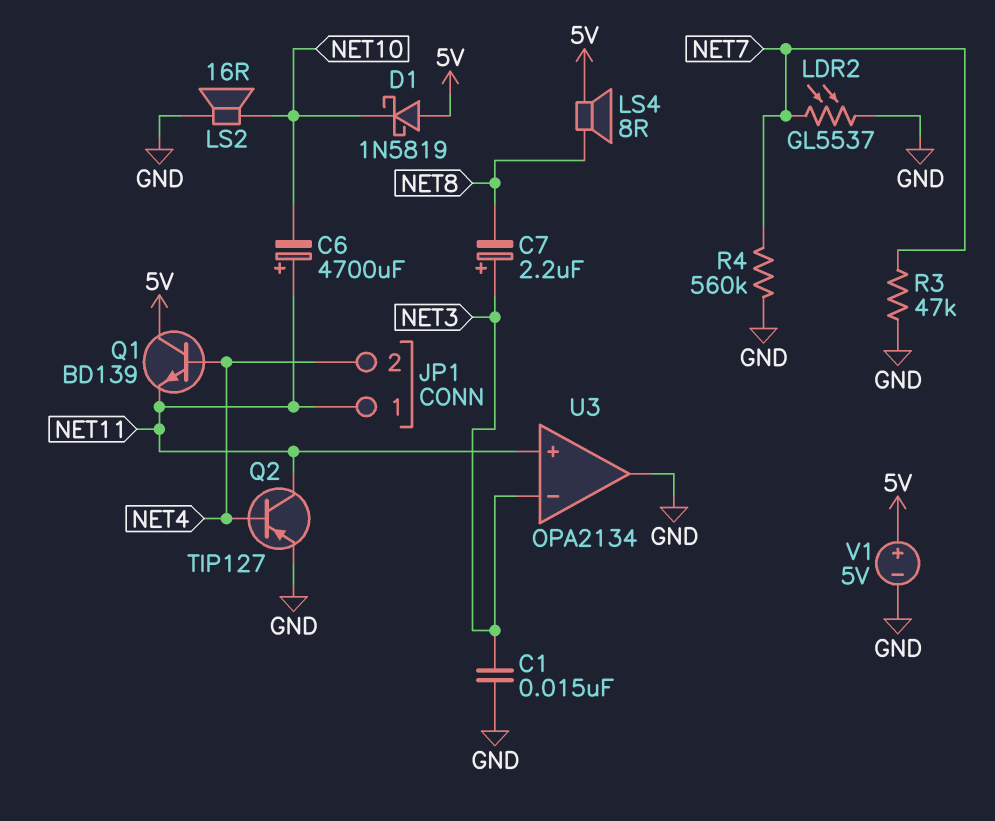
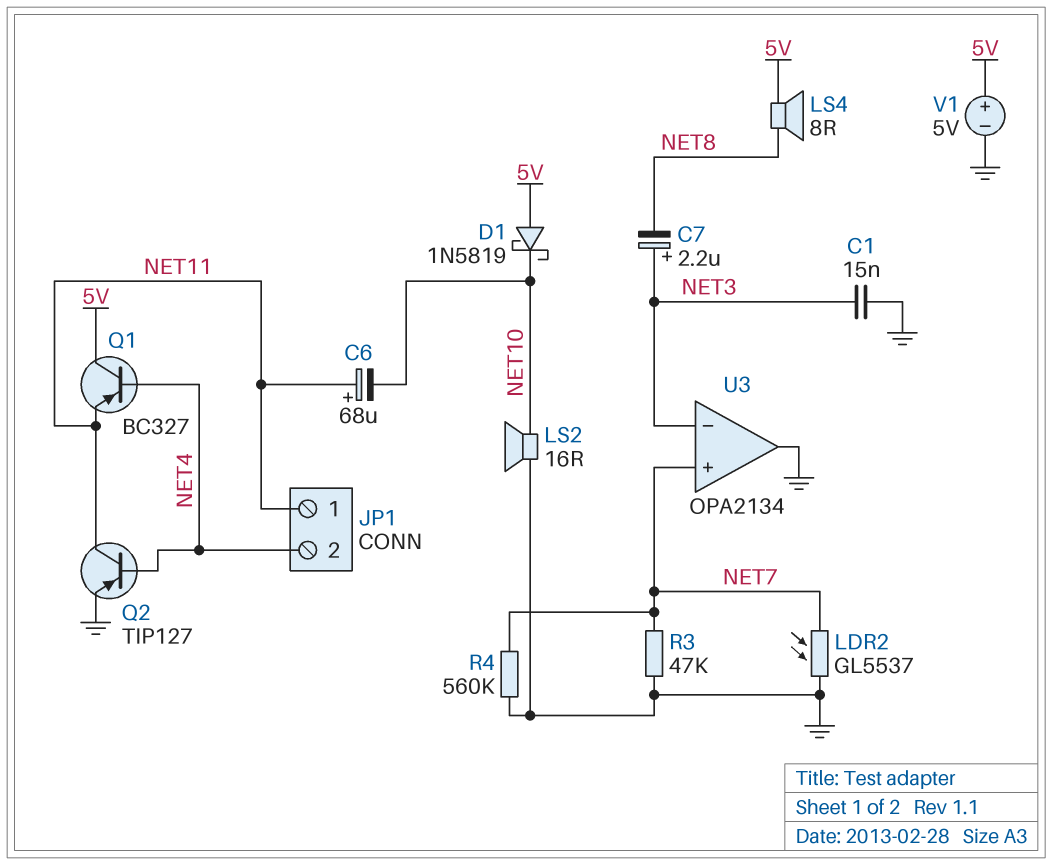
C6: 4700uF (plus NET11, minus NET10) -> 68uF (plus NET11, minus NET10)
Q1: NPN BD139 (B NET4, C 5V, E NET11) -> PNP BC327 (B NET4, C 5V, E NET11)
U3 pin in+: NET11 -> NET7

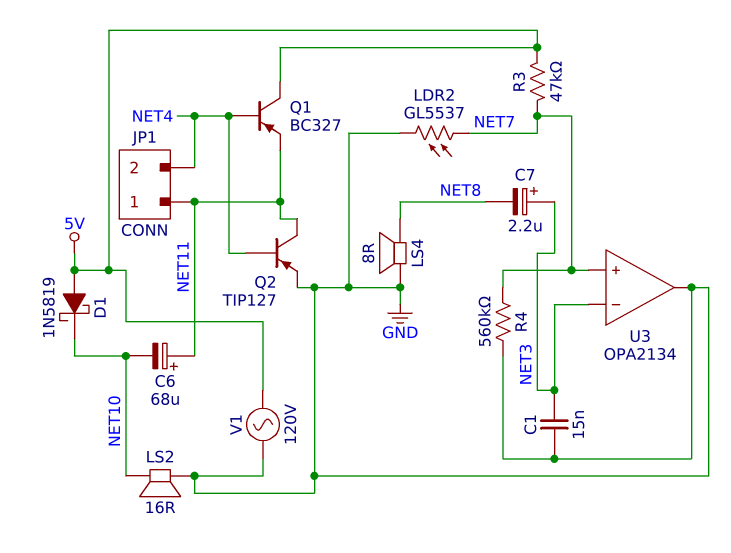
LS4: speaker 8R (5V, NET8) -> speaker 8R (GND, NET8)
R3: 47k (GND, NET7) -> 47k (5V, NET7)
V1: 5V (plus 5V, minus GND) -> AC 120V (5V, GND)

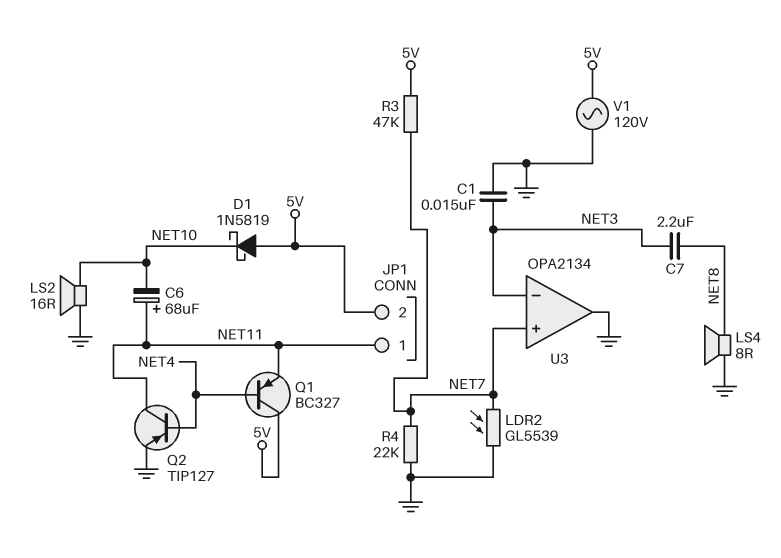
C7: 2.2uF (plus NET3, minus NET8) -> 2.2uF (NET3, NET8)
JP1 pin 2: NET4 -> 5V
LDR2: GL5537 (GND, NET7) -> GL5539 (GND, NET7)
R4: 560k (GND, NET7) -> 22k (GND, NET7)

